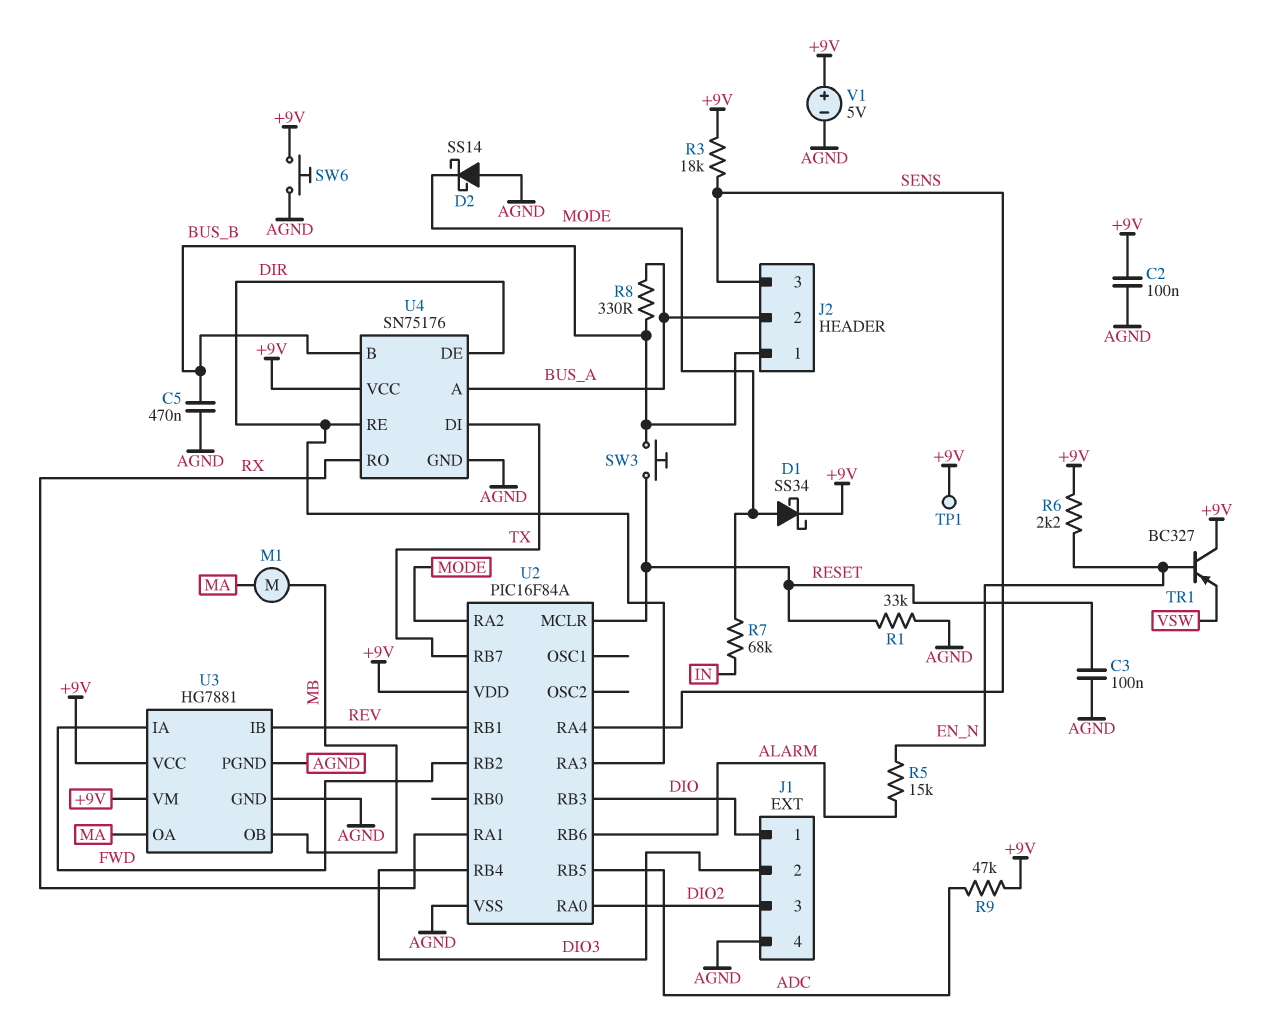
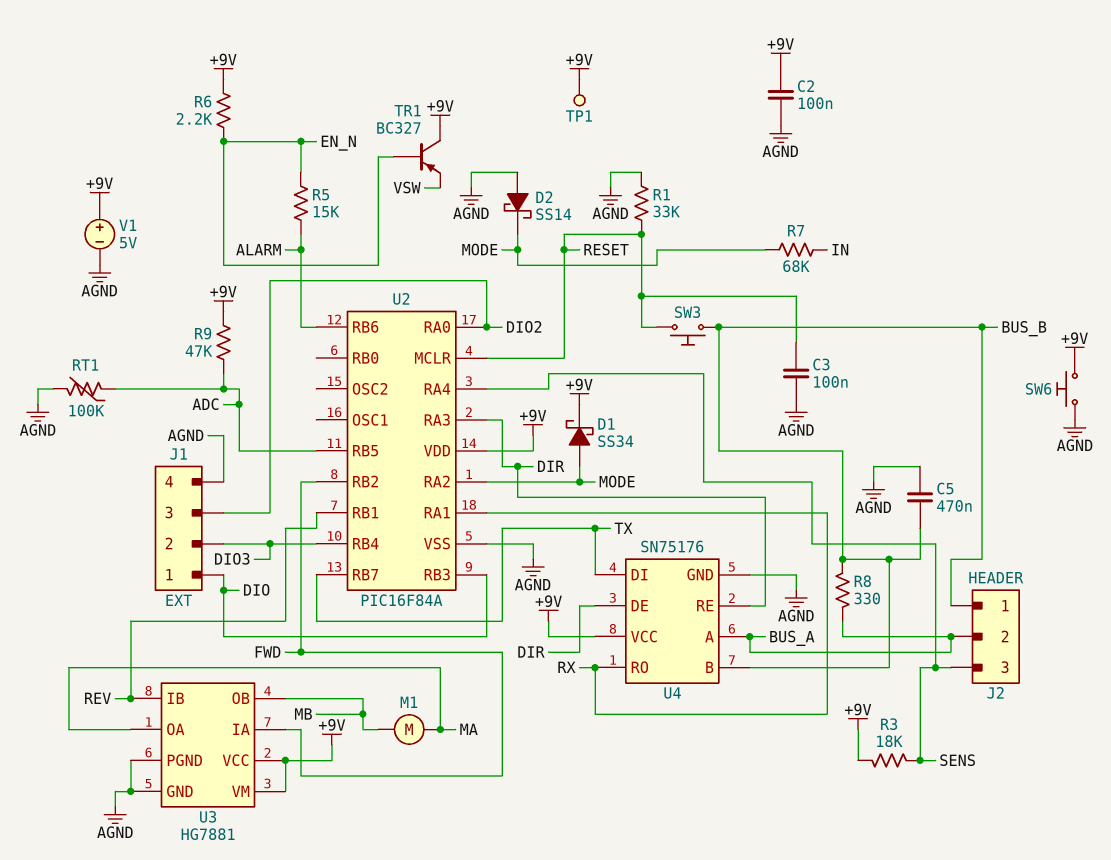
RT1: none -> 100k (ADC, AGND)

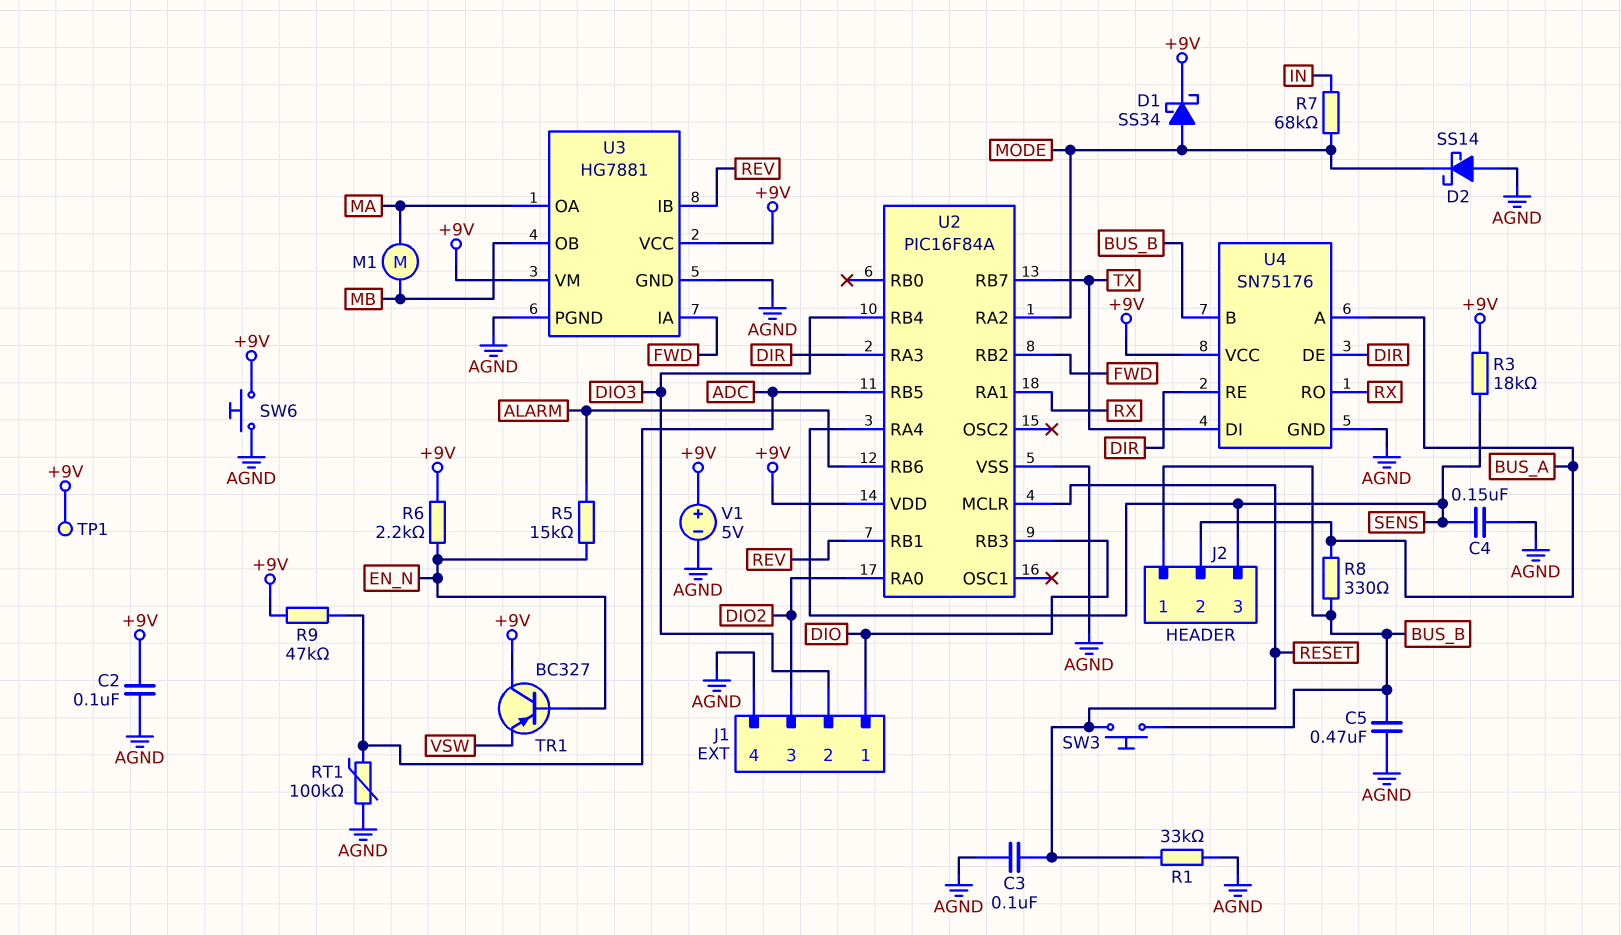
C4: none -> 150nF (AGND, SENS)

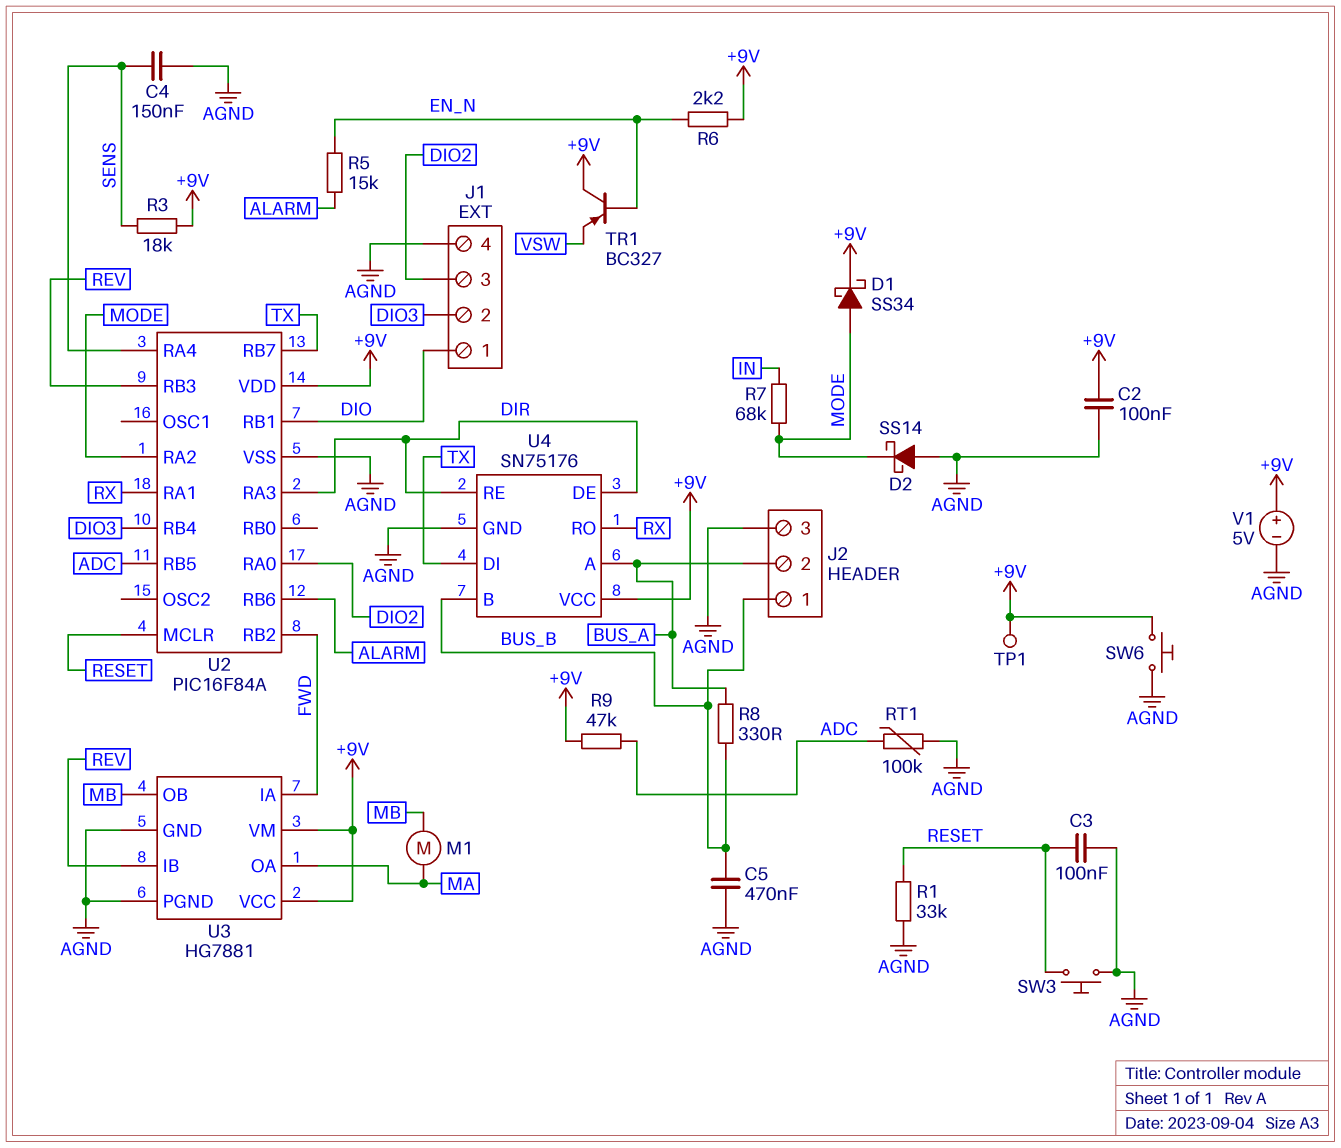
J2 pin 3: SENS -> AGND
SW3: button (BUS_B, RESET) -> button (AGND, RESET)
U2 pin RB1: REV -> DIO
U2 pin RB3: DIO -> REV

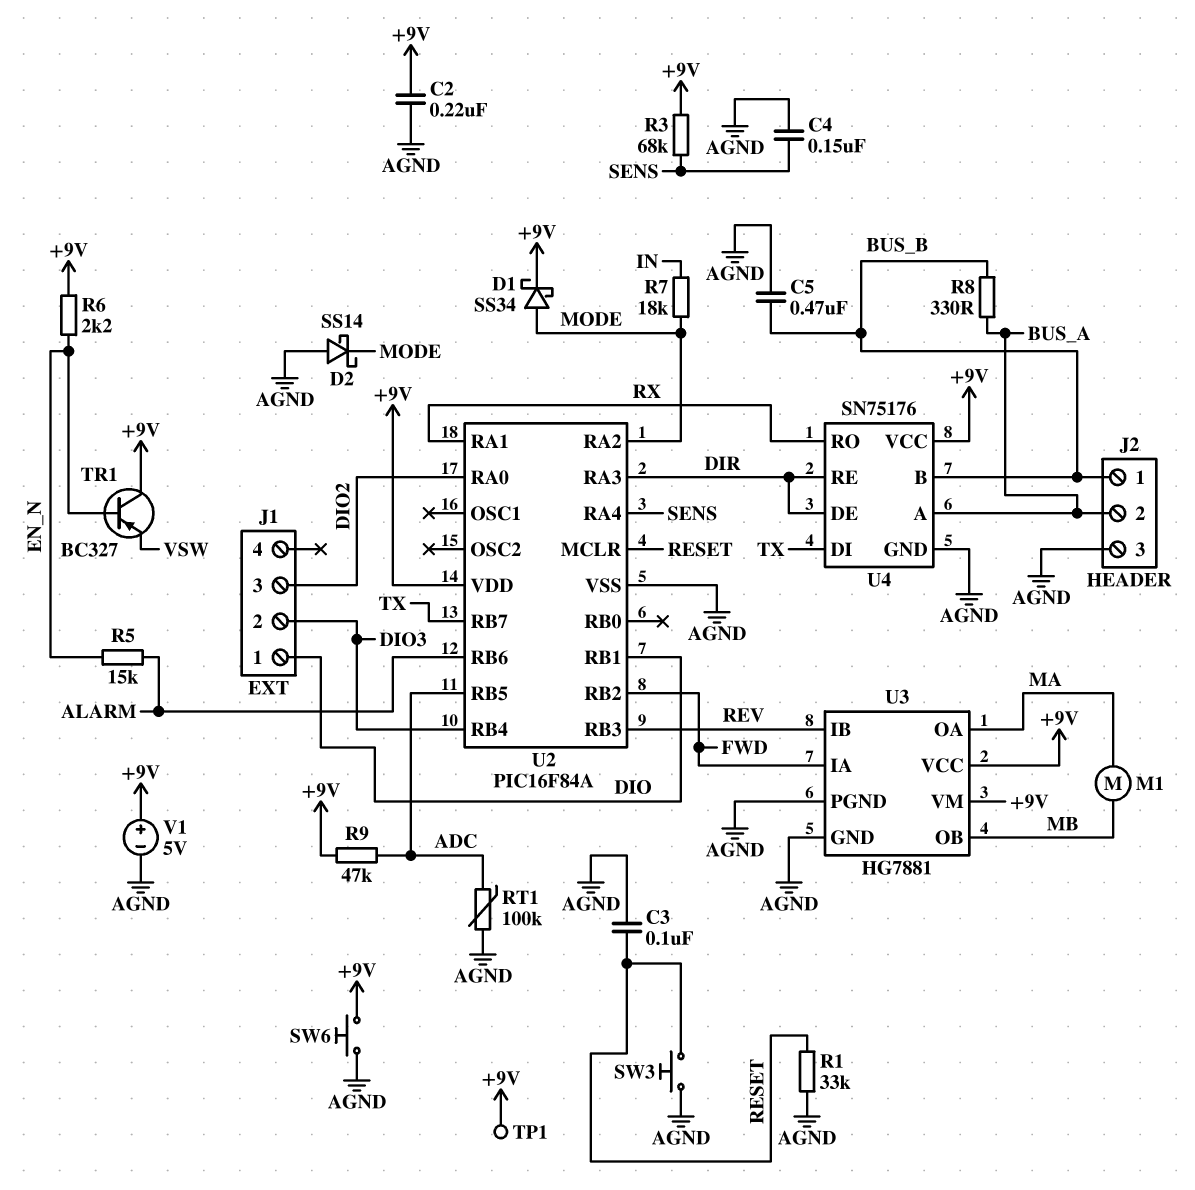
C2: 100nF (+9V, AGND) -> 220nF (+9V, AGND)
J1 pin 4: AGND -> none
R3: 18k (+9V, SENS) -> 68k (+9V, SENS)
R7: 68k (IN, MODE) -> 18k (IN, MODE)

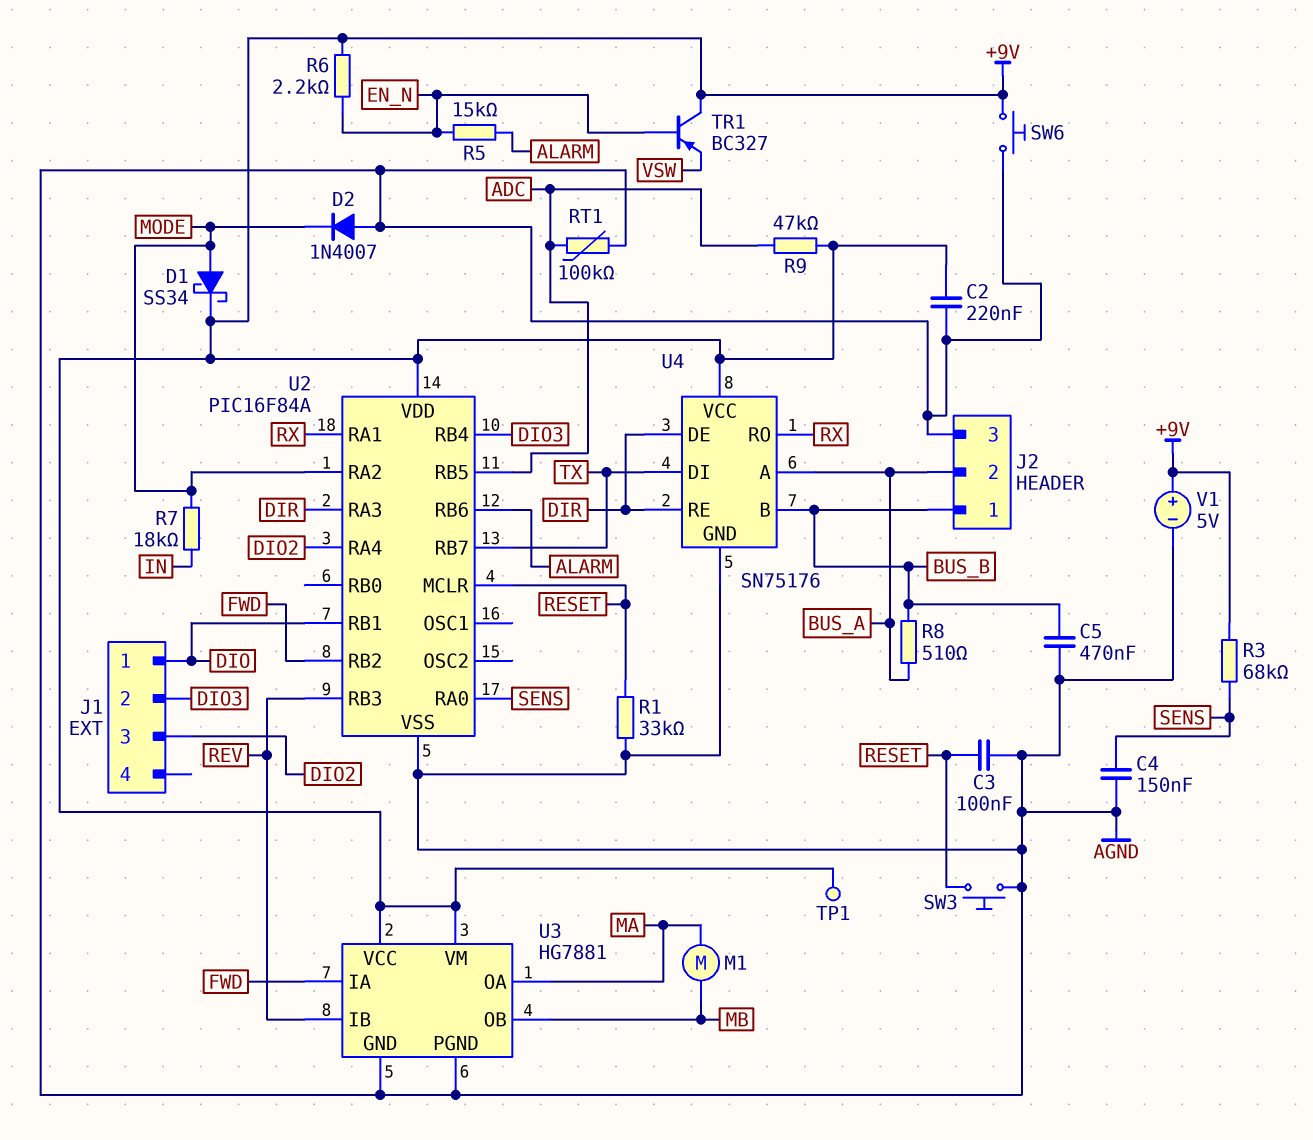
D2: schottky SS14 (A AGND, K MODE) -> diode 1N4007 (A AGND, K MODE)
R8: 330 (BUS_A, BUS_B) -> 510 (BUS_A, BUS_B)
U2 pin RA0: DIO2 -> SENS
U2 pin RA4: SENS -> DIO2

